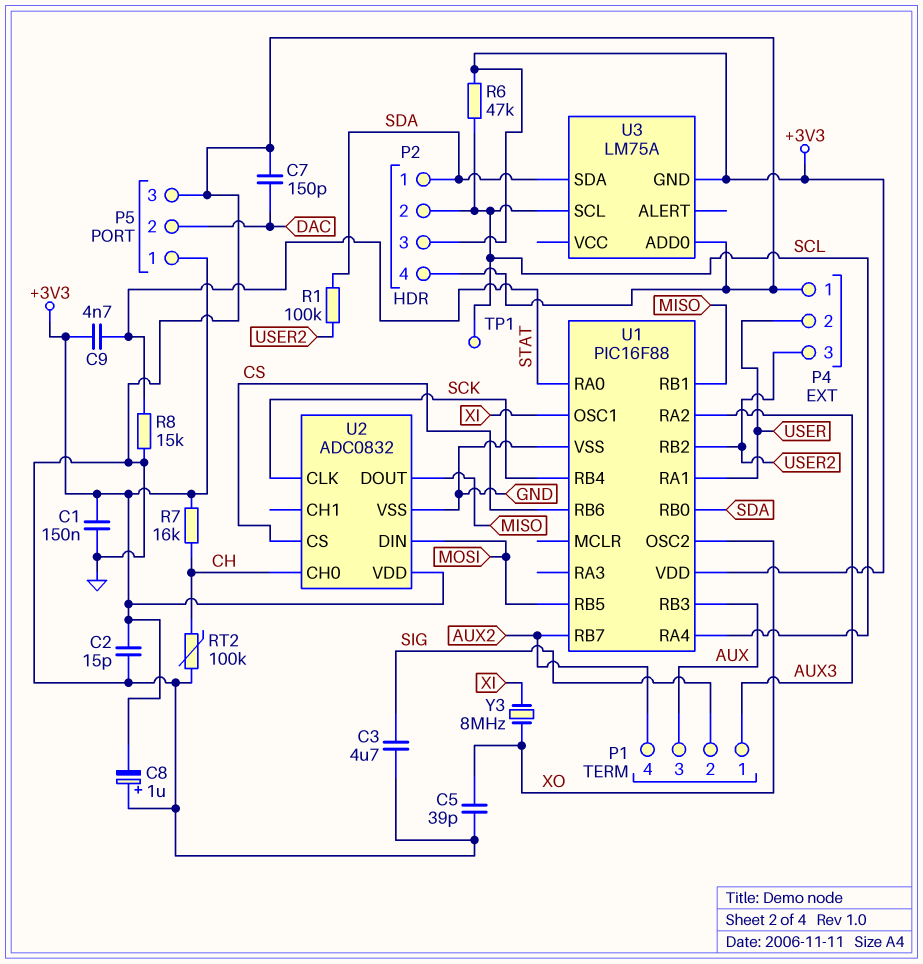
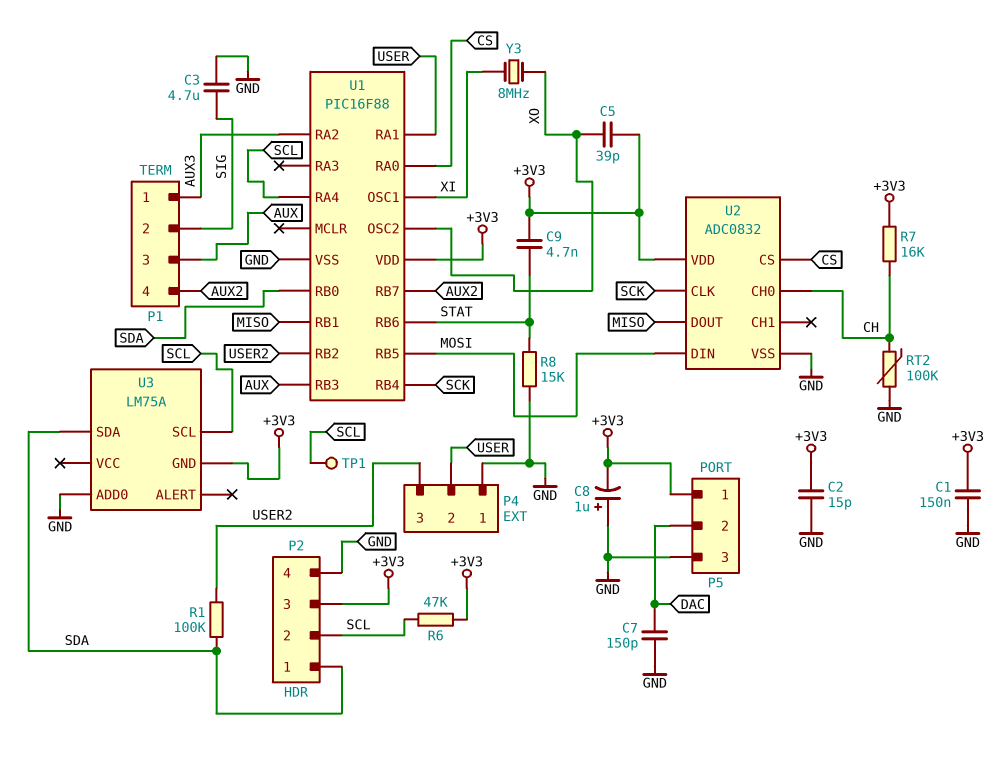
C5: 39pF (GND, XO) -> 39pF (+3V3, XO)
U1 pin RA0: STAT -> CS
U1 pin RB6: CS -> STAT

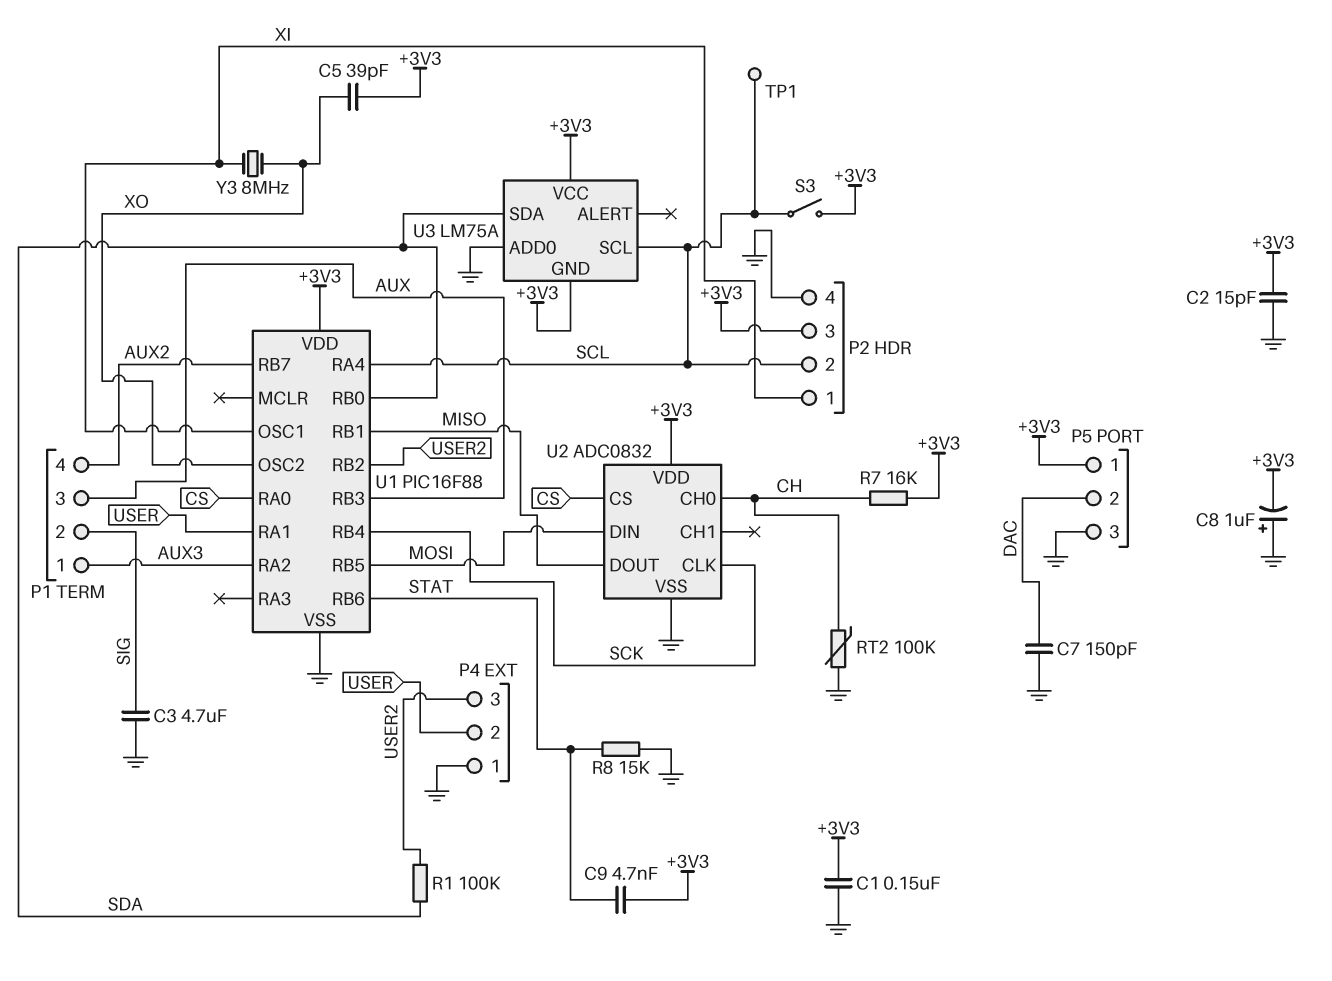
P2 pin 1: SDA -> XI
R6: 47k (+3V3, SCL) -> none
S3: none -> switch (+3V3, SCL)
U3 pin VCC: none -> +3V3

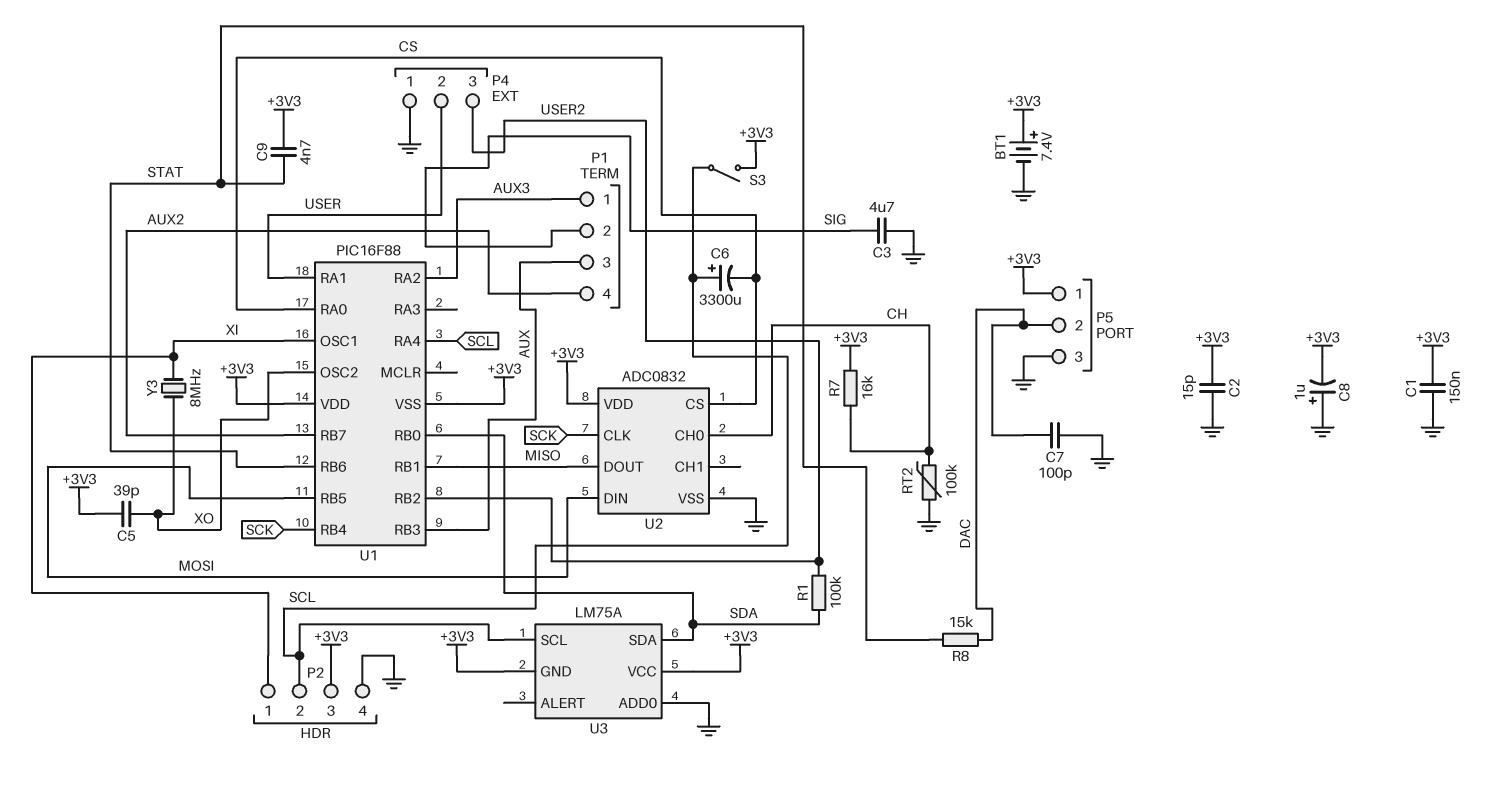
BT1: none -> 7.4V (plus +3V3, minus GND)
C6: none -> 3300uF (plus SCL, minus CS)
C7: 150pF (DAC, GND) -> 100pF (DAC, GND)
R8: 15k (GND, STAT) -> 15k (DAC, STAT)
TP1: test point (SCL) -> none
U1 pin VSS: GND -> +3V3

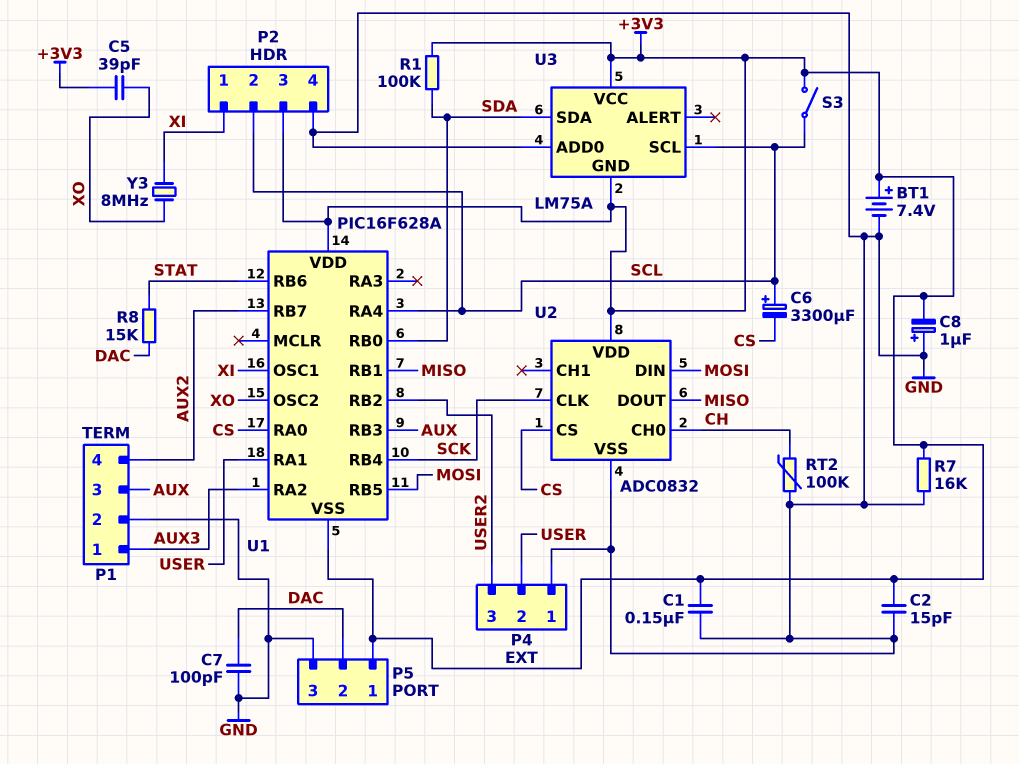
C3: 4.7uF (GND, SIG) -> none
C9: 4.7nF (+3V3, STAT) -> none
P1 pin 2: SIG -> GND
R1: 100k (SDA, USER2) -> 100k (+3V3, SDA)
R7: 16k (+3V3, CH) -> 16k (+3V3, GND)
U1: PIC16F88 -> PIC16F628A

